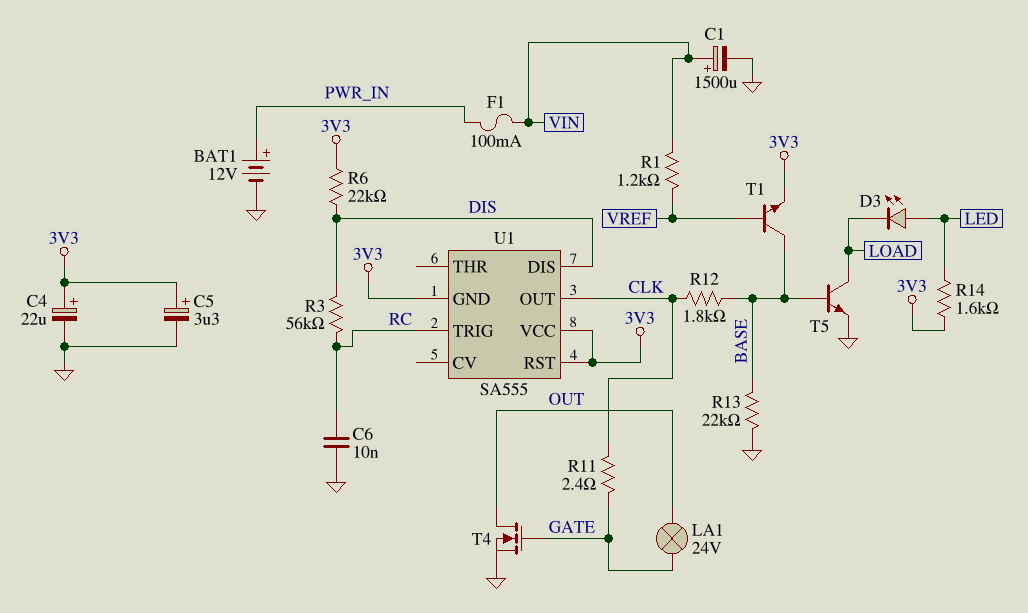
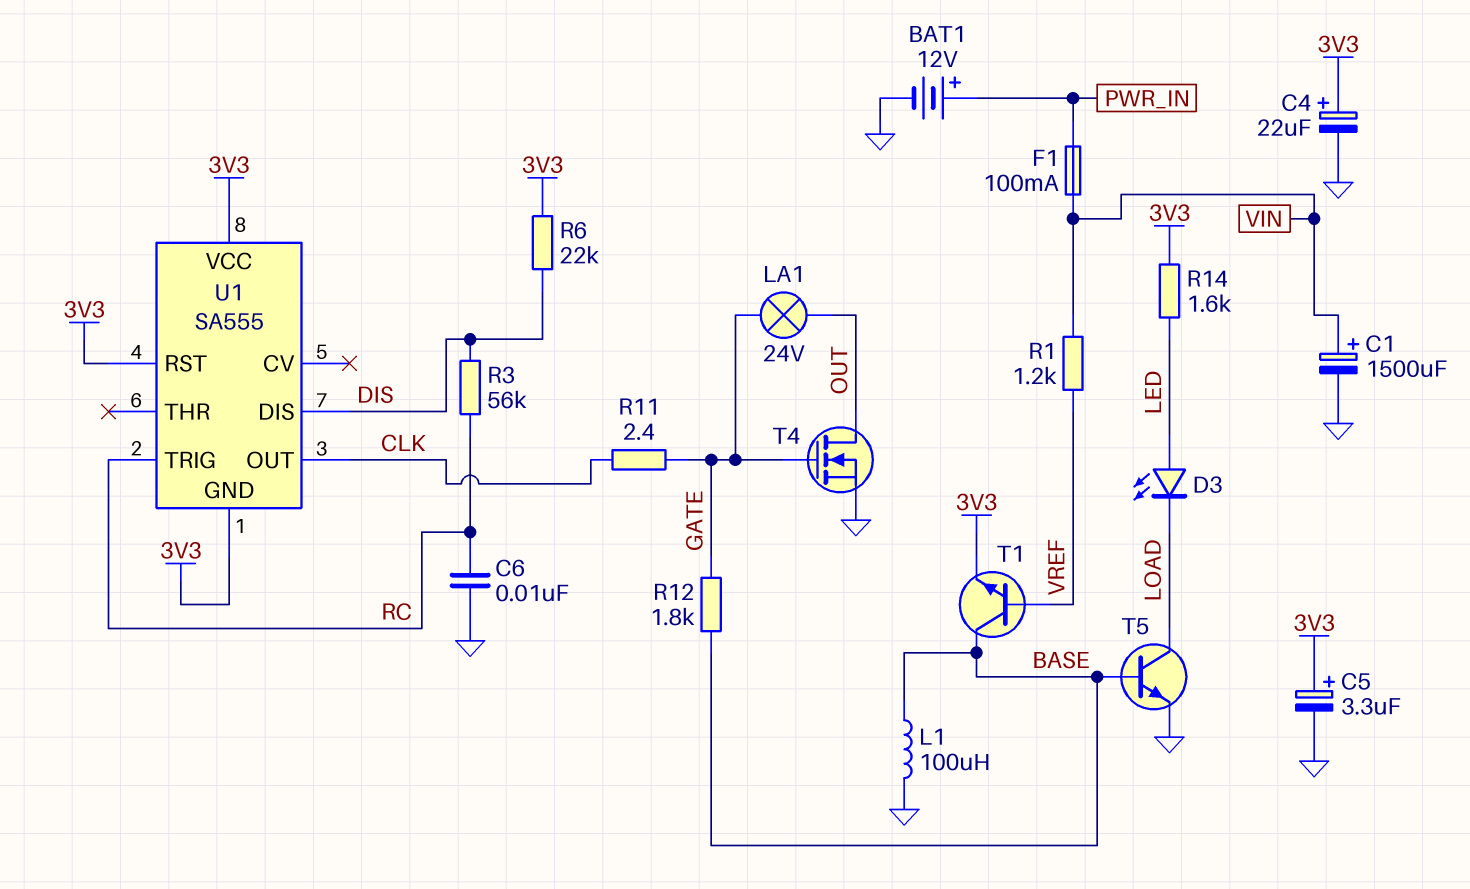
L1: none -> 100uH (BASE, GND)
R12: 1.8k (BASE, CLK) -> 1.8k (BASE, GATE)
R13: 22k (BASE, GND) -> none

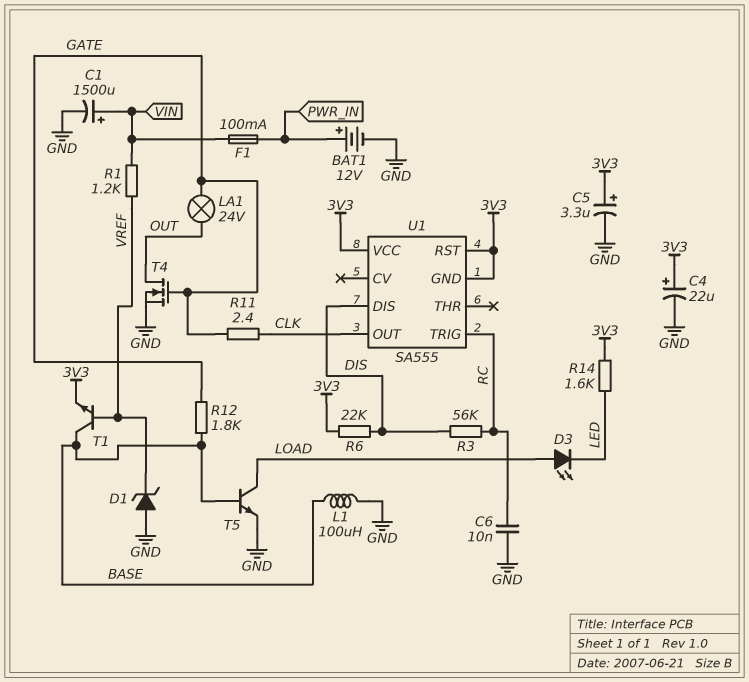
D1: none -> zener (A GND, K VREF)
D3: LED (A LED, K LOAD) -> LED (A LOAD, K LED)

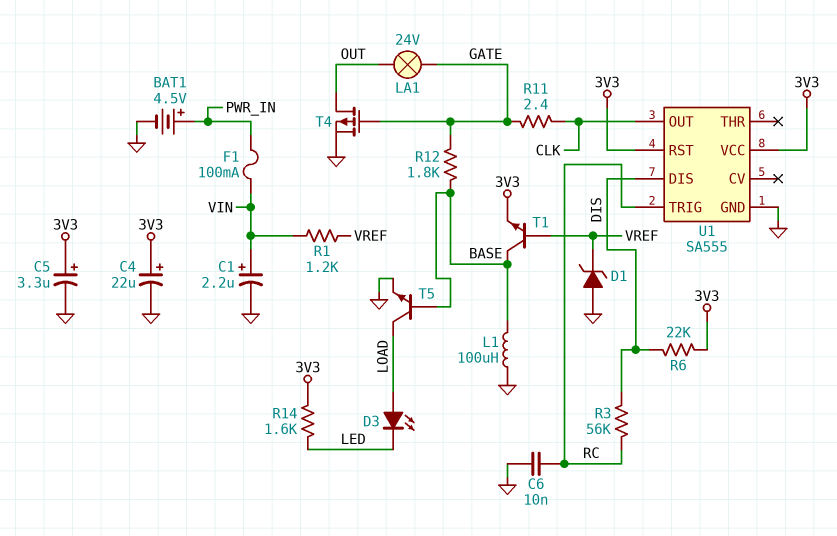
BAT1: 12V (plus PWR_IN, minus GND) -> 4.5V (plus PWR_IN, minus GND)
C1: 1500uF (plus VIN, minus GND) -> 2.2uF (plus VIN, minus GND)
T4: NMOS (G GATE, D OUT, S GND) -> PMOS (G GATE, D OUT, S GND)
U1 pin GND: 3V3 -> GND

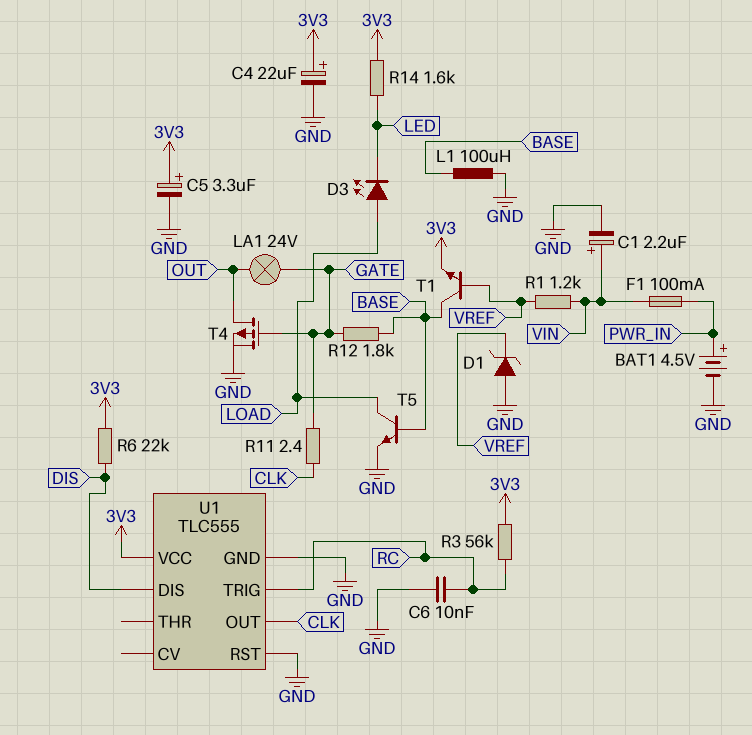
R3: 56k (DIS, RC) -> 56k (3V3, RC)
U1: SA555 -> TLC555
U1 pin RST: 3V3 -> GND

